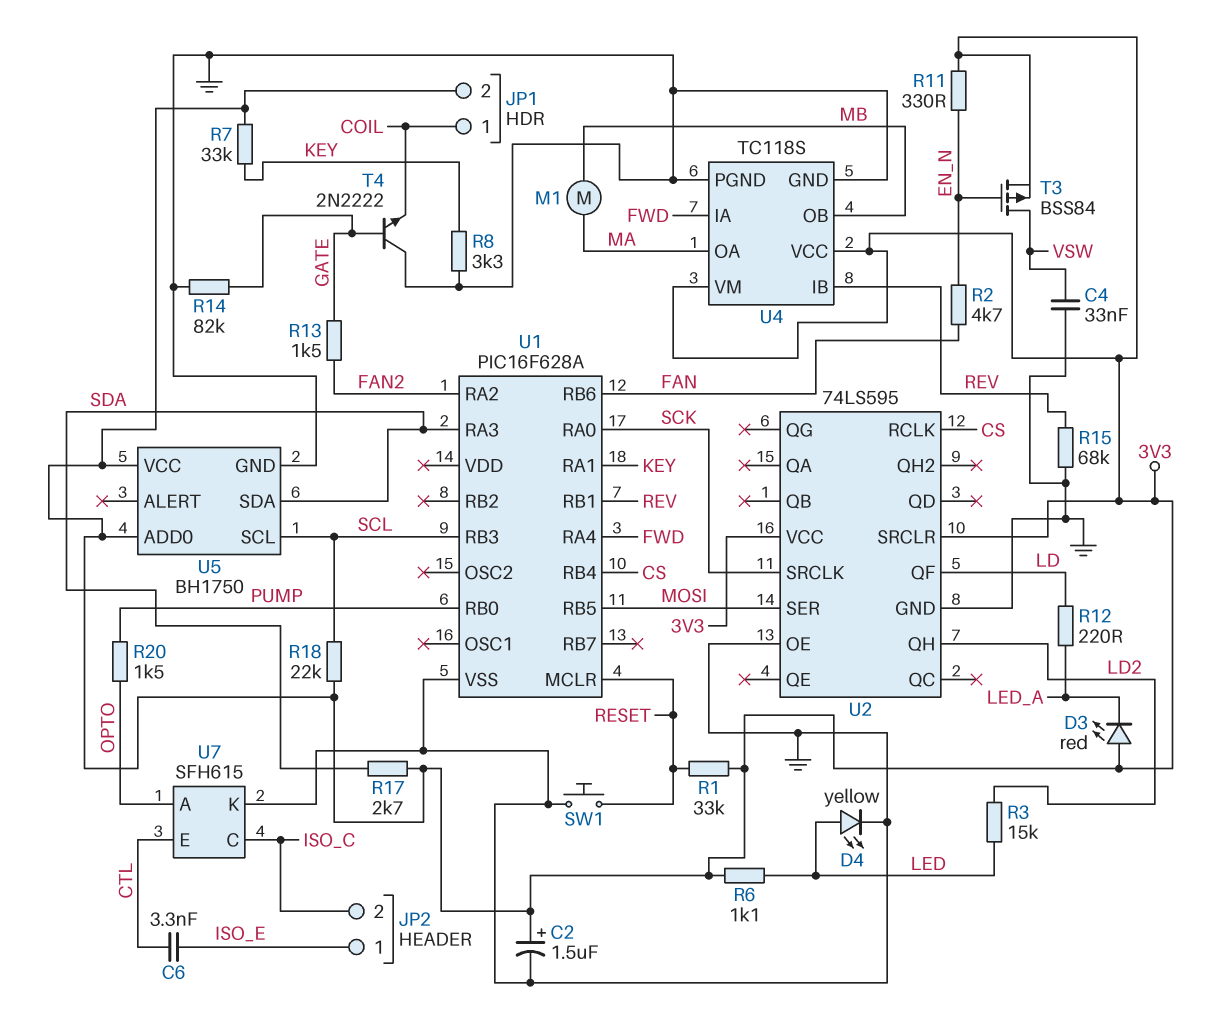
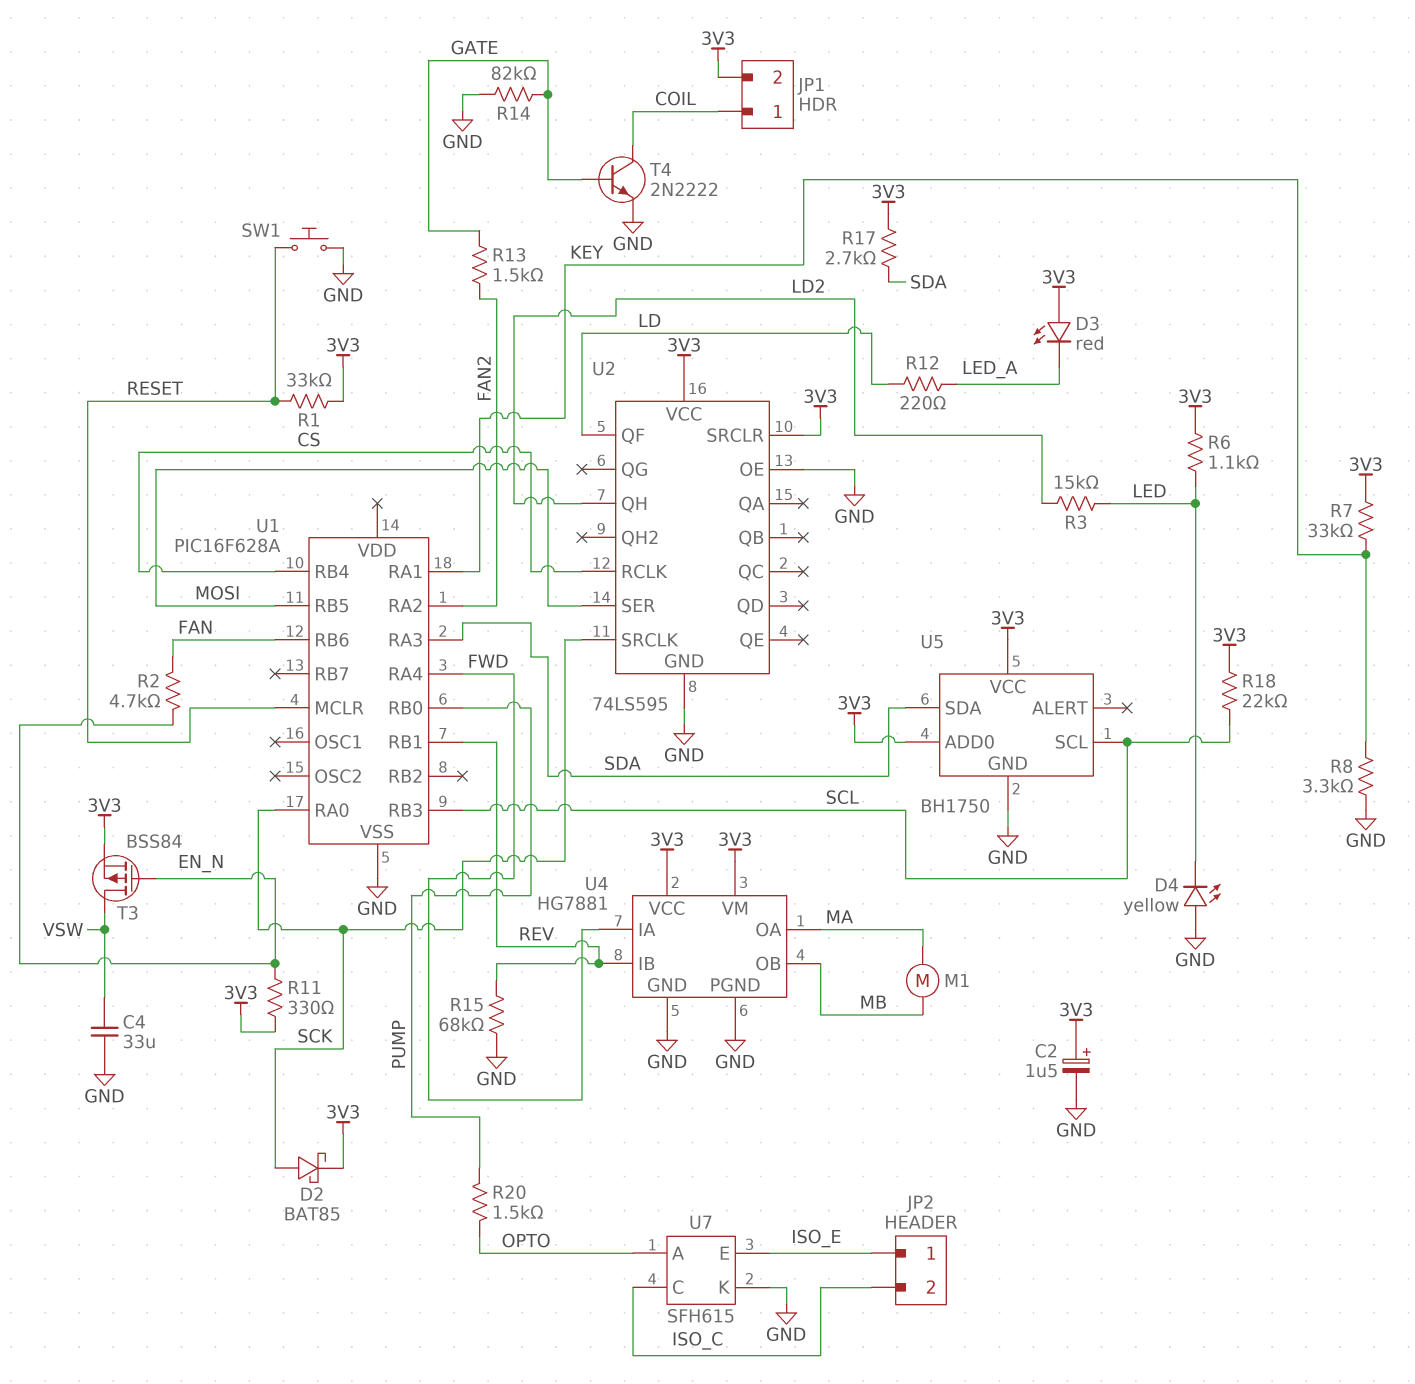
C4: 33nF (GND, VSW) -> 33uF (GND, VSW)
C6: 3.3nF (CTL, ISO_E) -> none
D2: none -> schottky BAT85 (A SCK, K 3V3)
D4: LED yellow (A LED, K GND) -> LED yellow (A GND, K LED)
T4: NPN 2N2222 (B GATE, C GND, E COIL) -> NPN 2N2222 (B GATE, C COIL, E GND)
U4: TC118S -> HG7881
U7 pin E: CTL -> ISO_E

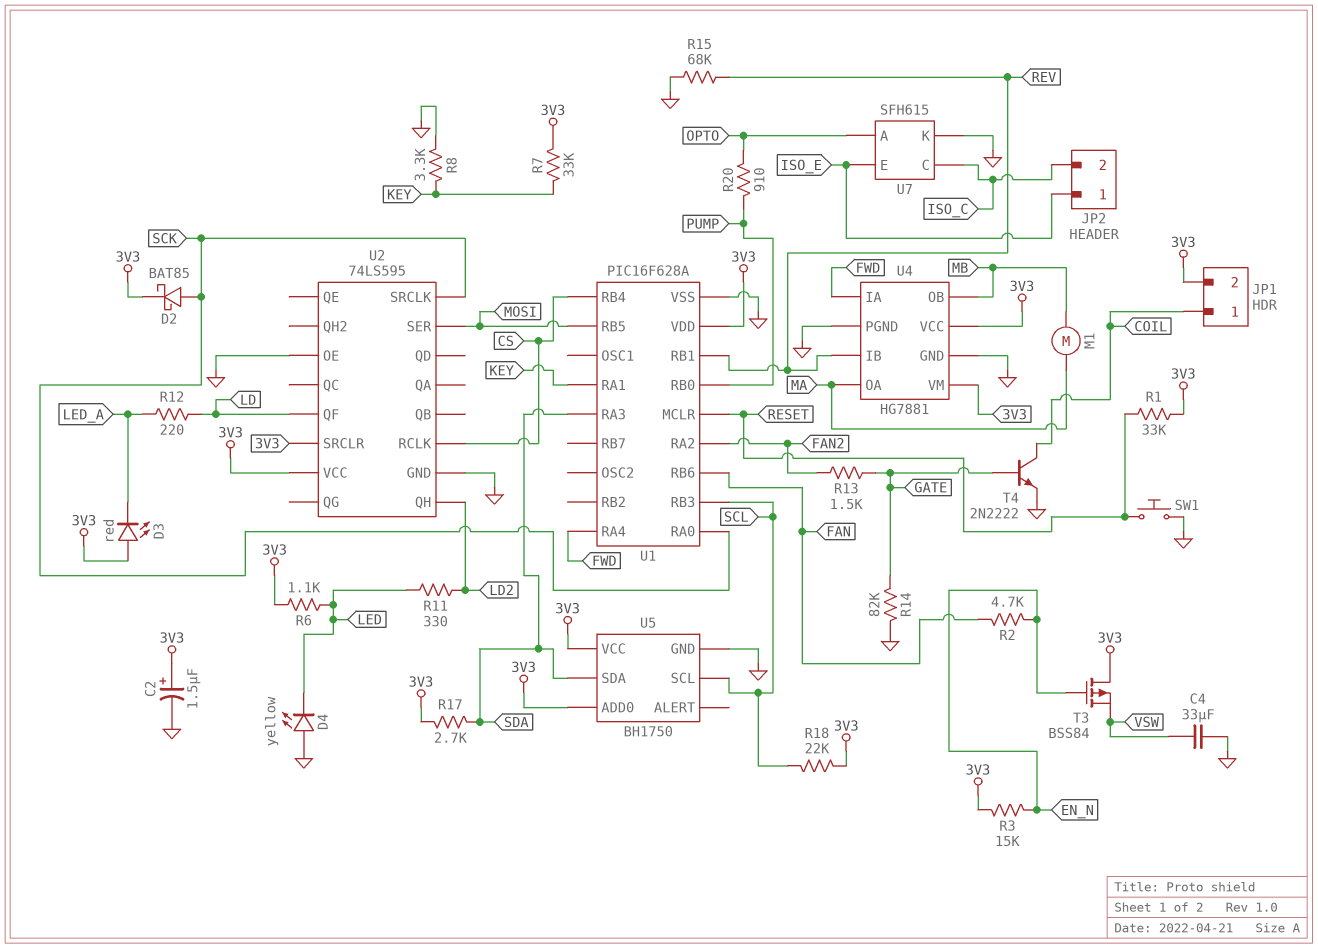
R3: 15k (LD2, LED) -> 15k (3V3, EN_N)
R11: 330 (3V3, EN_N) -> 330 (LD2, LED)
R20: 1.5k (OPTO, PUMP) -> 910 (OPTO, PUMP)
T3: PMOS BSS84 (G EN_N, D VSW, S 3V3) -> PMOS BSS84 (G EN_N, D 3V3, S VSW)
U1 pin VDD: none -> 3V3

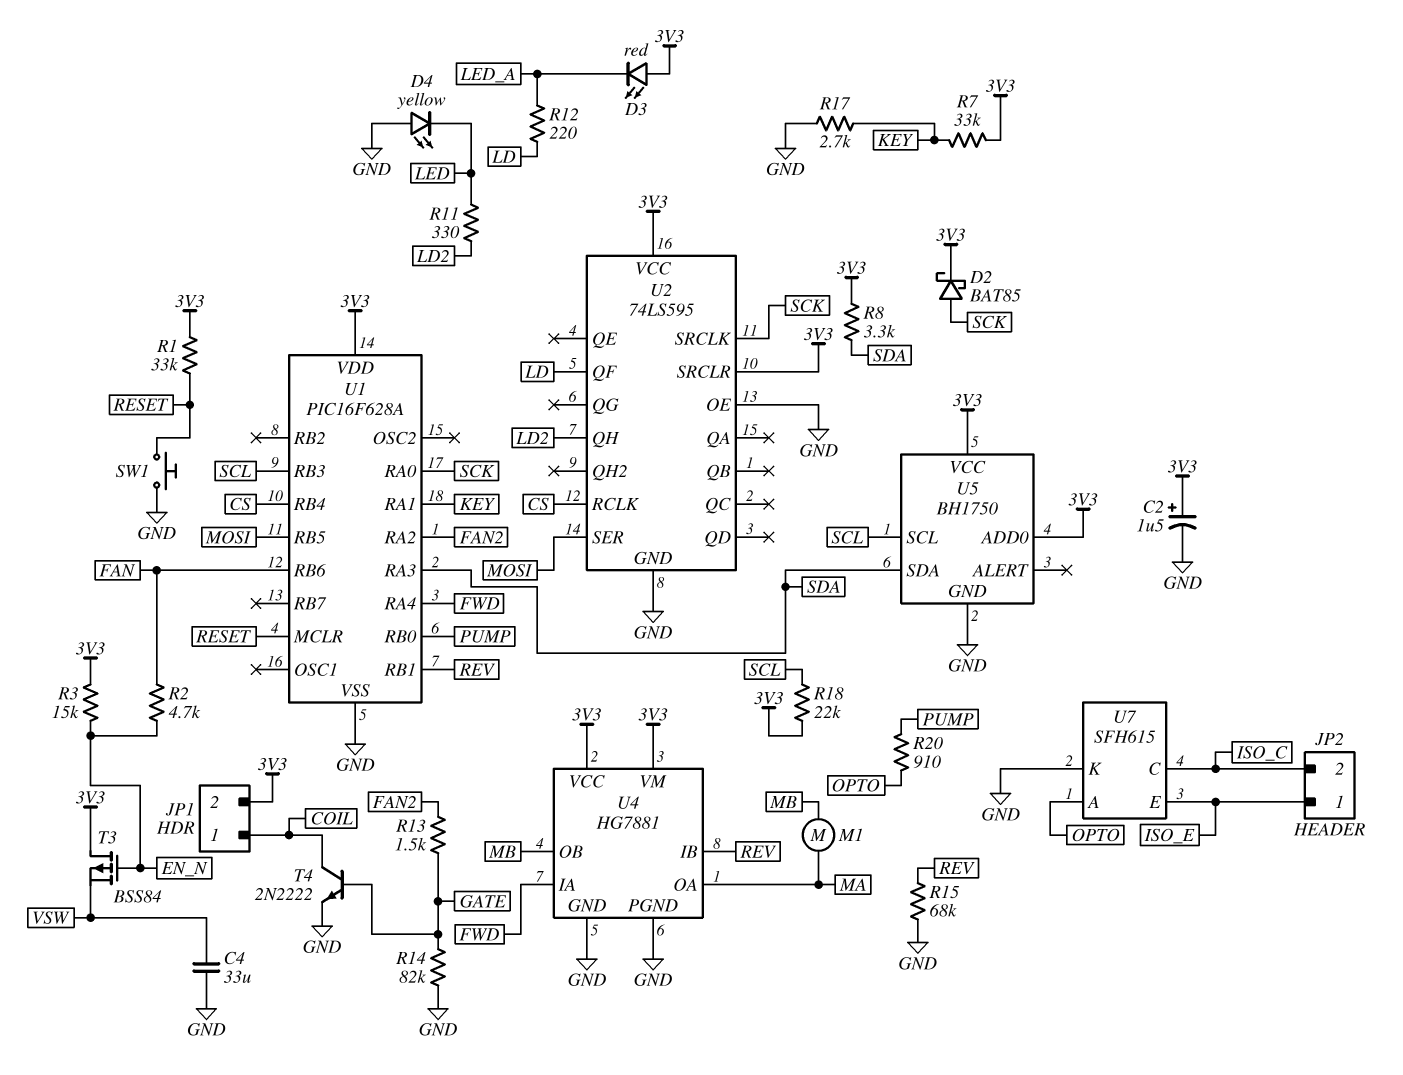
R6: 1.1k (3V3, LED) -> none
R8: 3.3k (GND, KEY) -> 3.3k (3V3, SDA)
R17: 2.7k (3V3, SDA) -> 2.7k (GND, KEY)

